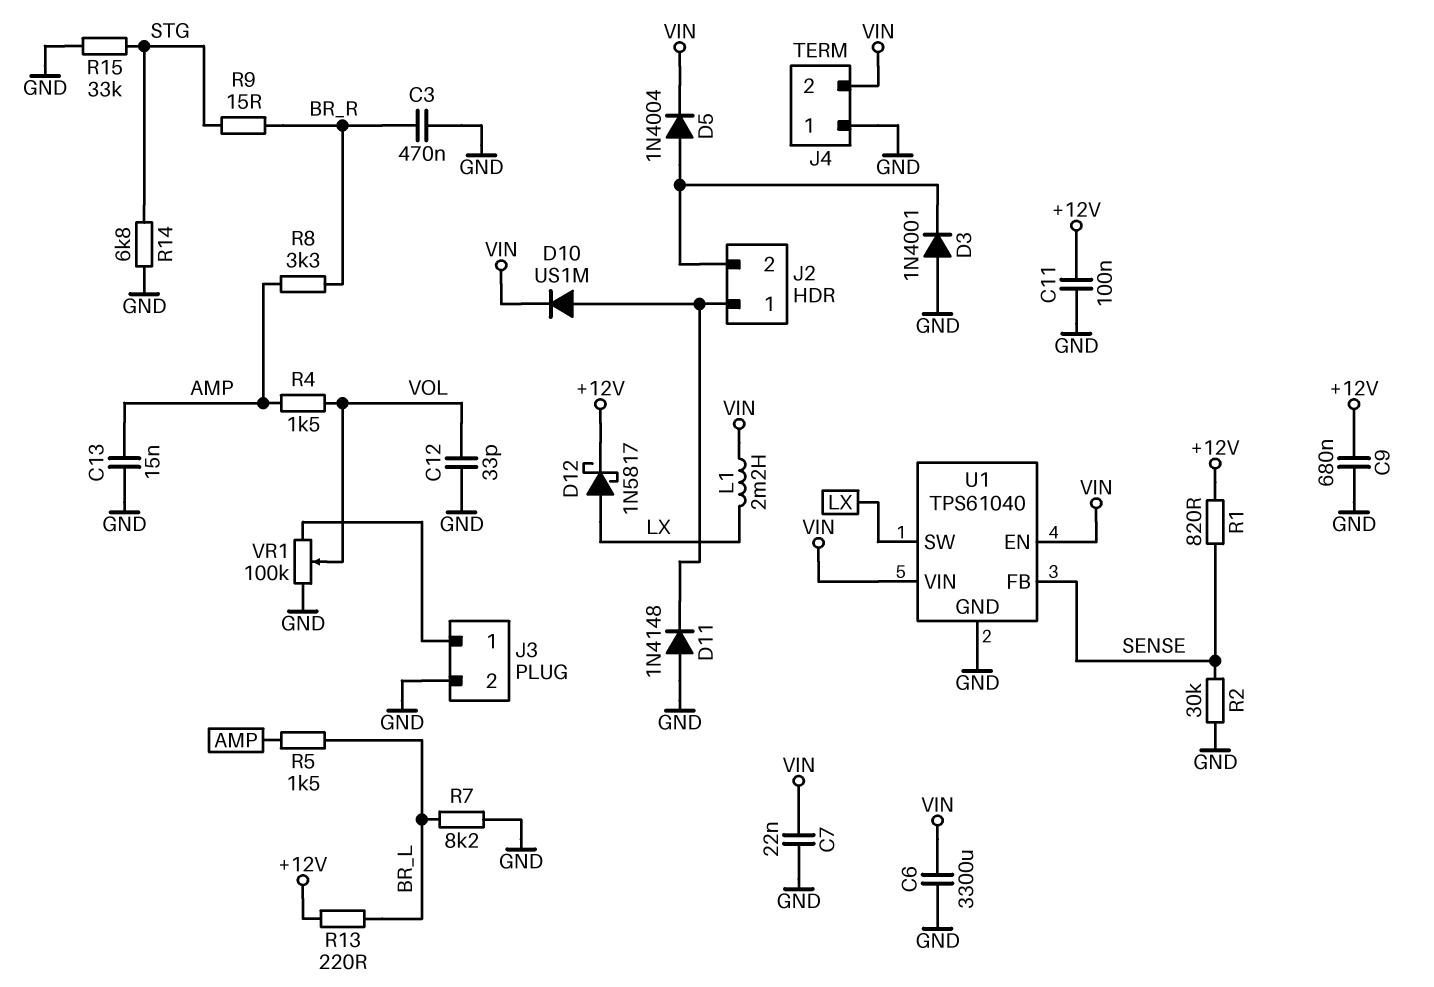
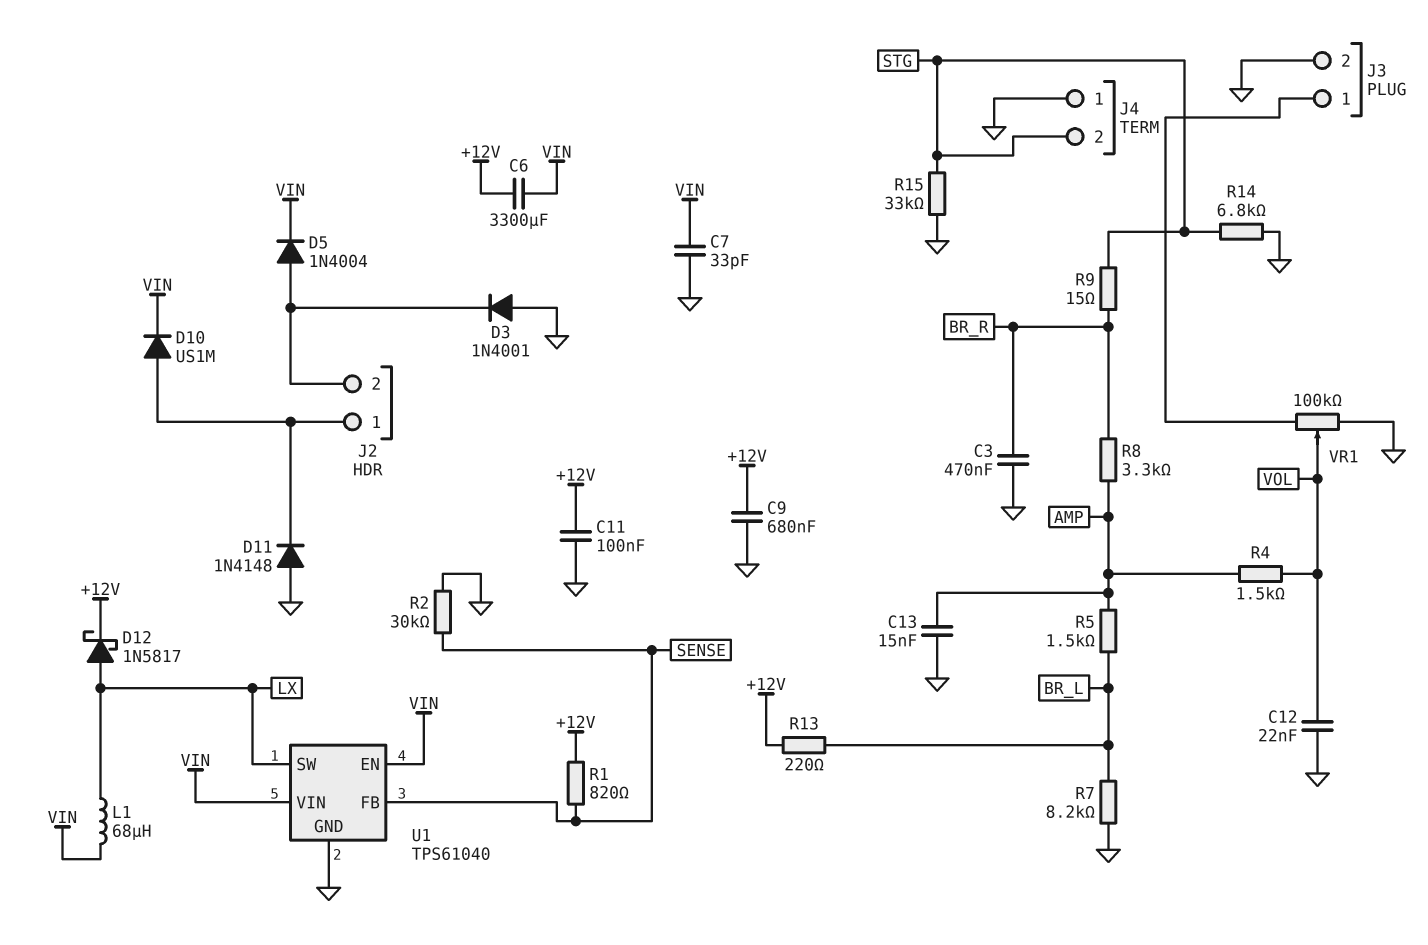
C6: 3300uF (GND, VIN) -> 3300uF (+12V, VIN)
C7: 22nF (GND, VIN) -> 33pF (GND, VIN)
C12: 33pF (GND, VOL) -> 22nF (GND, VOL)
J4 pin 2: VIN -> STG
L1: 2.2mH (LX, VIN) -> 68uH (LX, VIN)

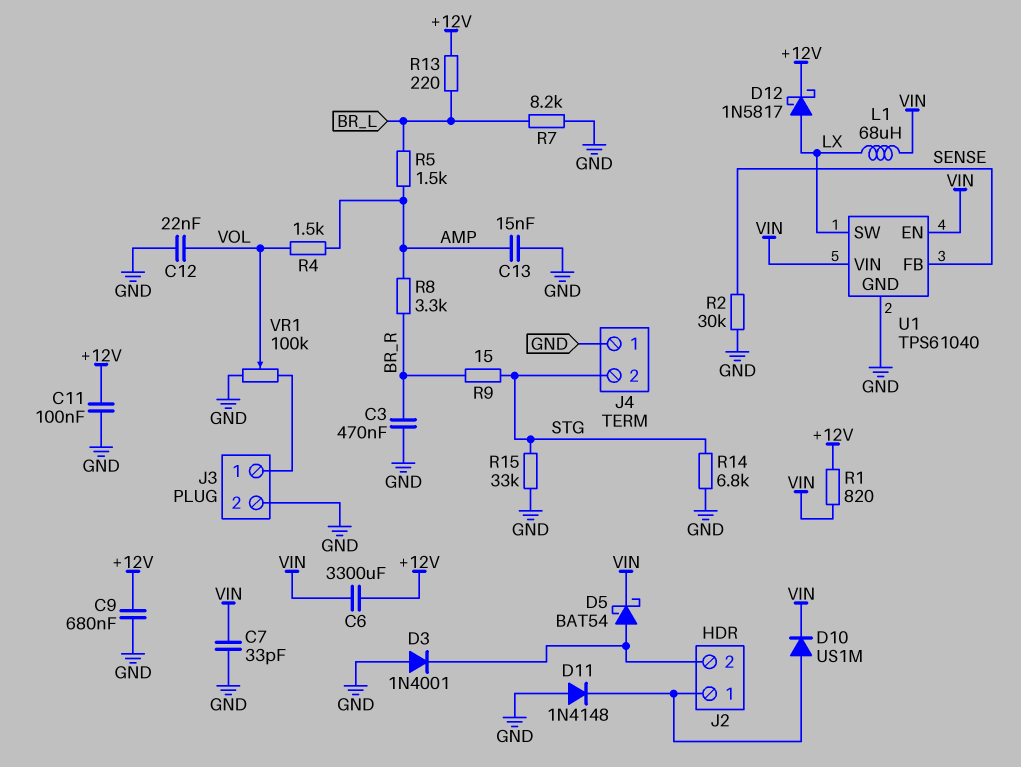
D5: diode 1N4004 (A J2/2, K VIN) -> schottky BAT54 (A J2/2, K VIN)
R1: 820 (+12V, SENSE) -> 820 (+12V, VIN)

